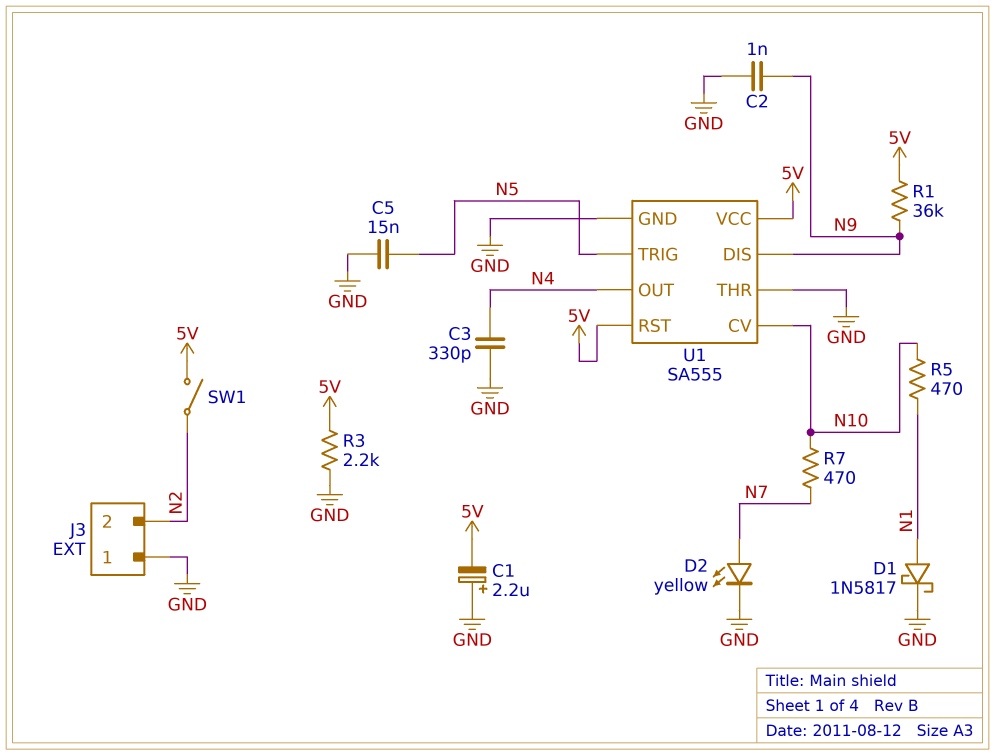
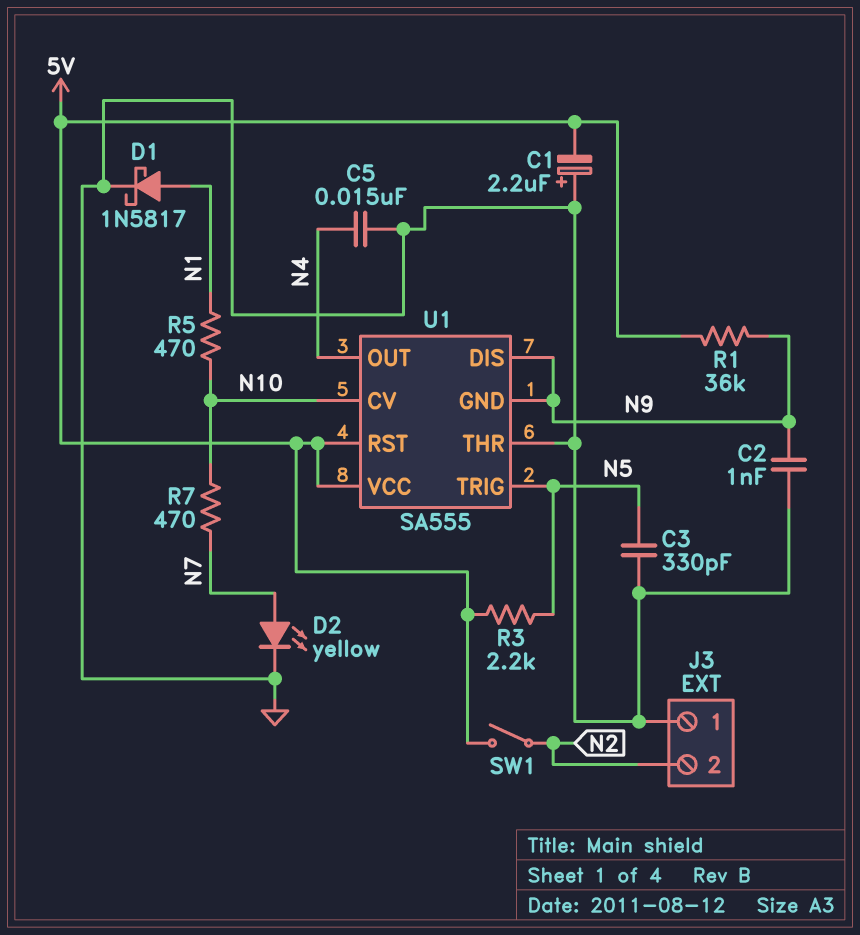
C3: 330pF (GND, N4) -> 330pF (GND, N5)
C5: 15nF (GND, N5) -> 15nF (GND, N4)
R3: 2.2k (5V, GND) -> 2.2k (5V, N5)
U1 pin GND: GND -> N9

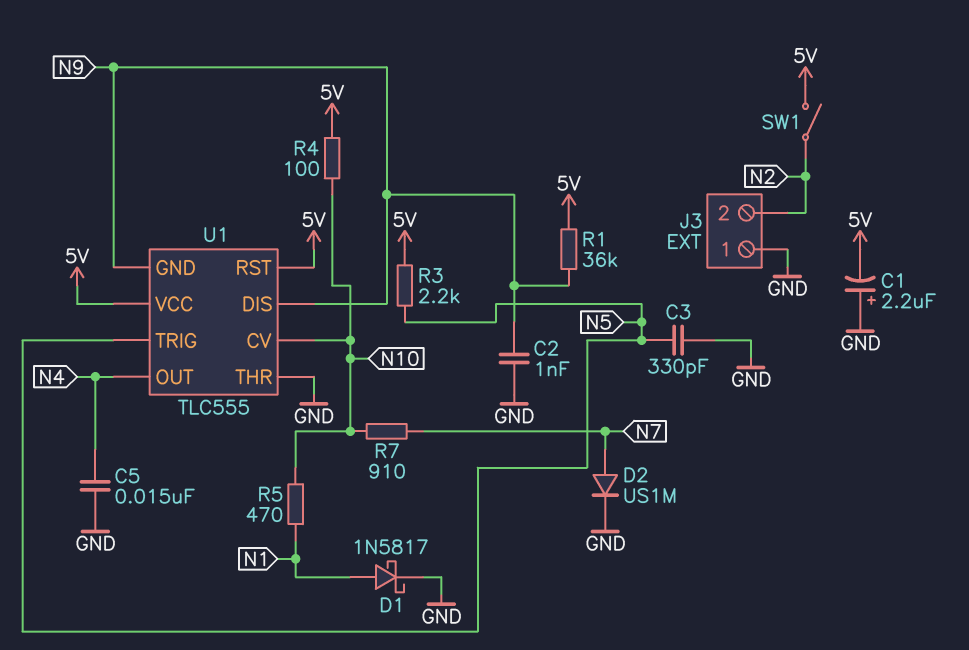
D2: LED yellow (A N7, K GND) -> diode US1M (A N7, K GND)
R4: none -> 100 (5V, N10)
R7: 470 (N7, N10) -> 910 (N7, N10)
U1: SA555 -> TLC555

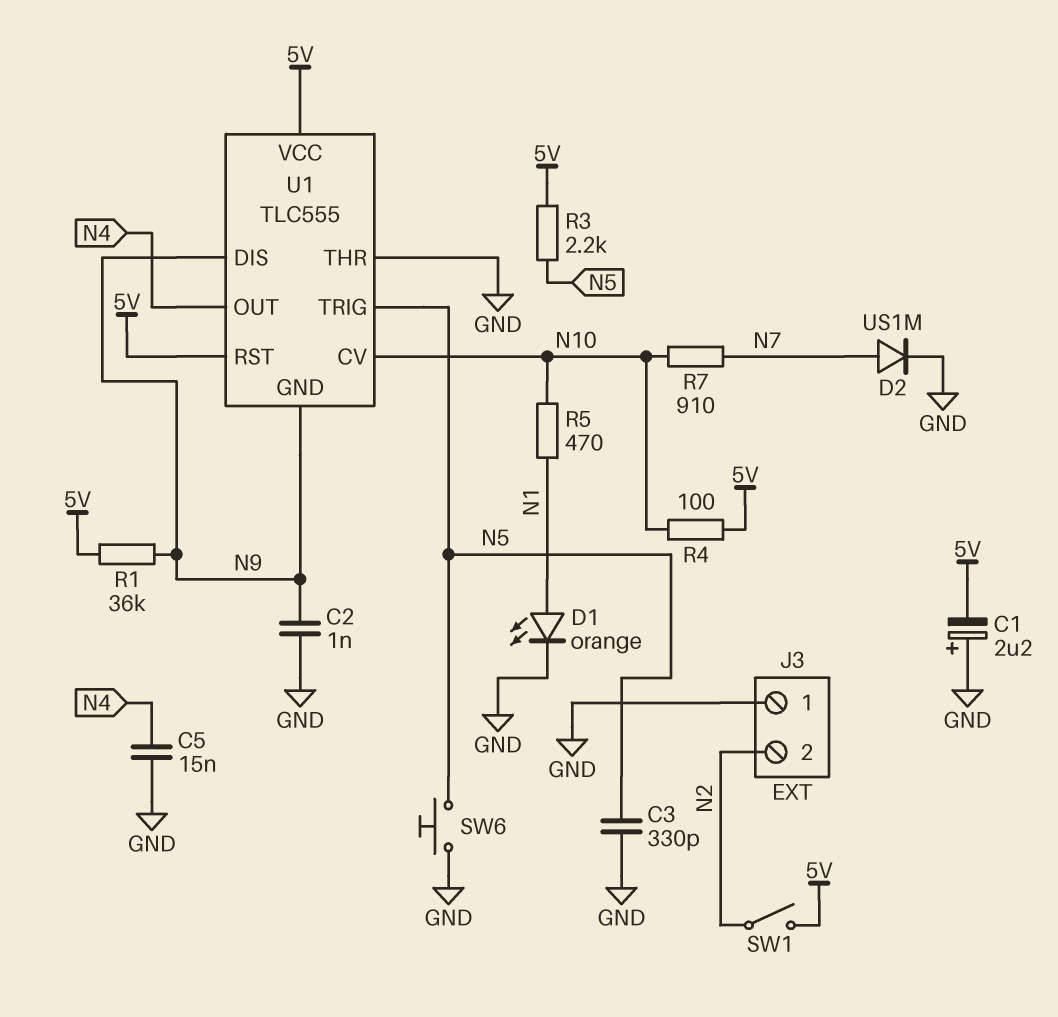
D1: schottky 1N5817 (A N1, K GND) -> LED orange (A N1, K GND)
SW6: none -> button (GND, N5)

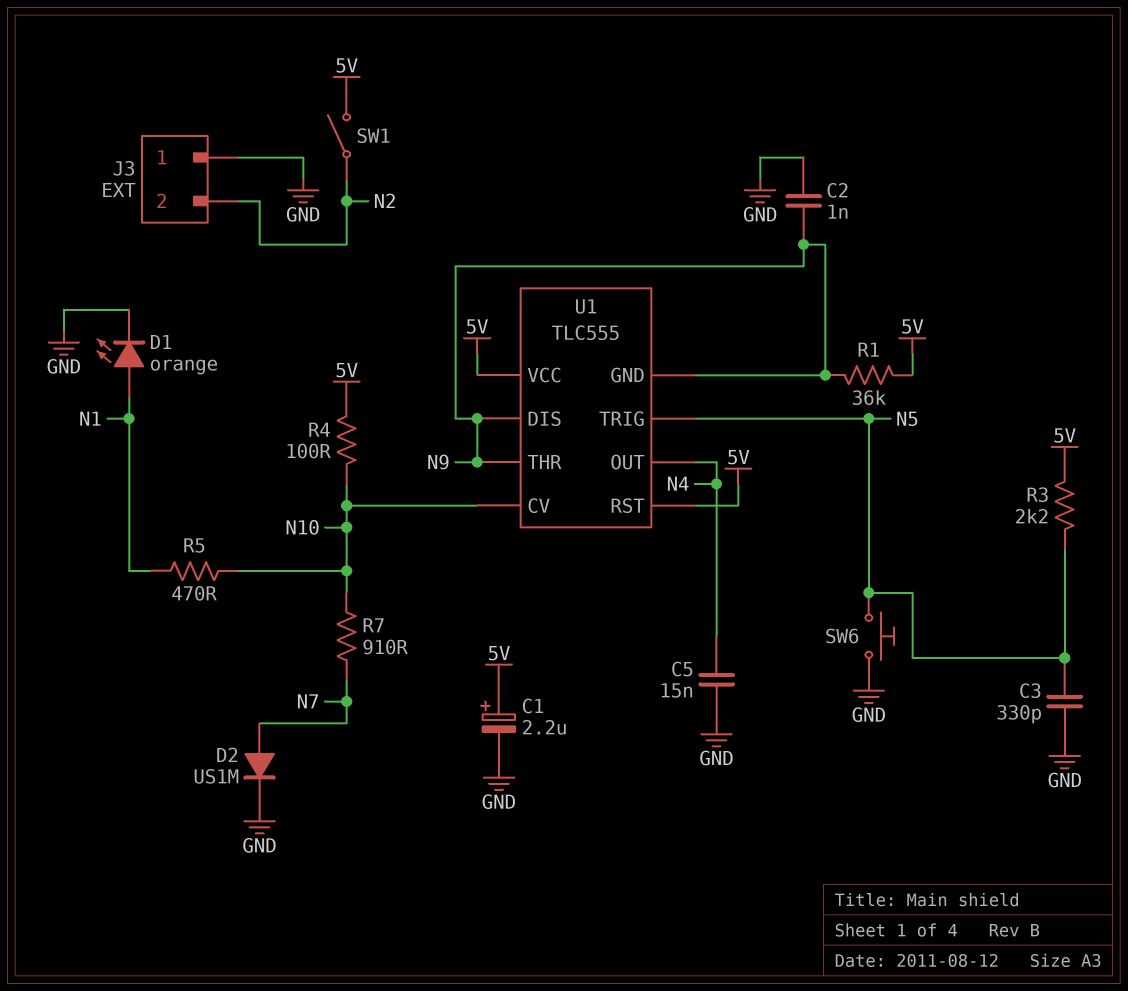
C1: 2.2uF (plus GND, minus 5V) -> 2.2uF (plus 5V, minus GND)
U1 pin THR: GND -> N9

